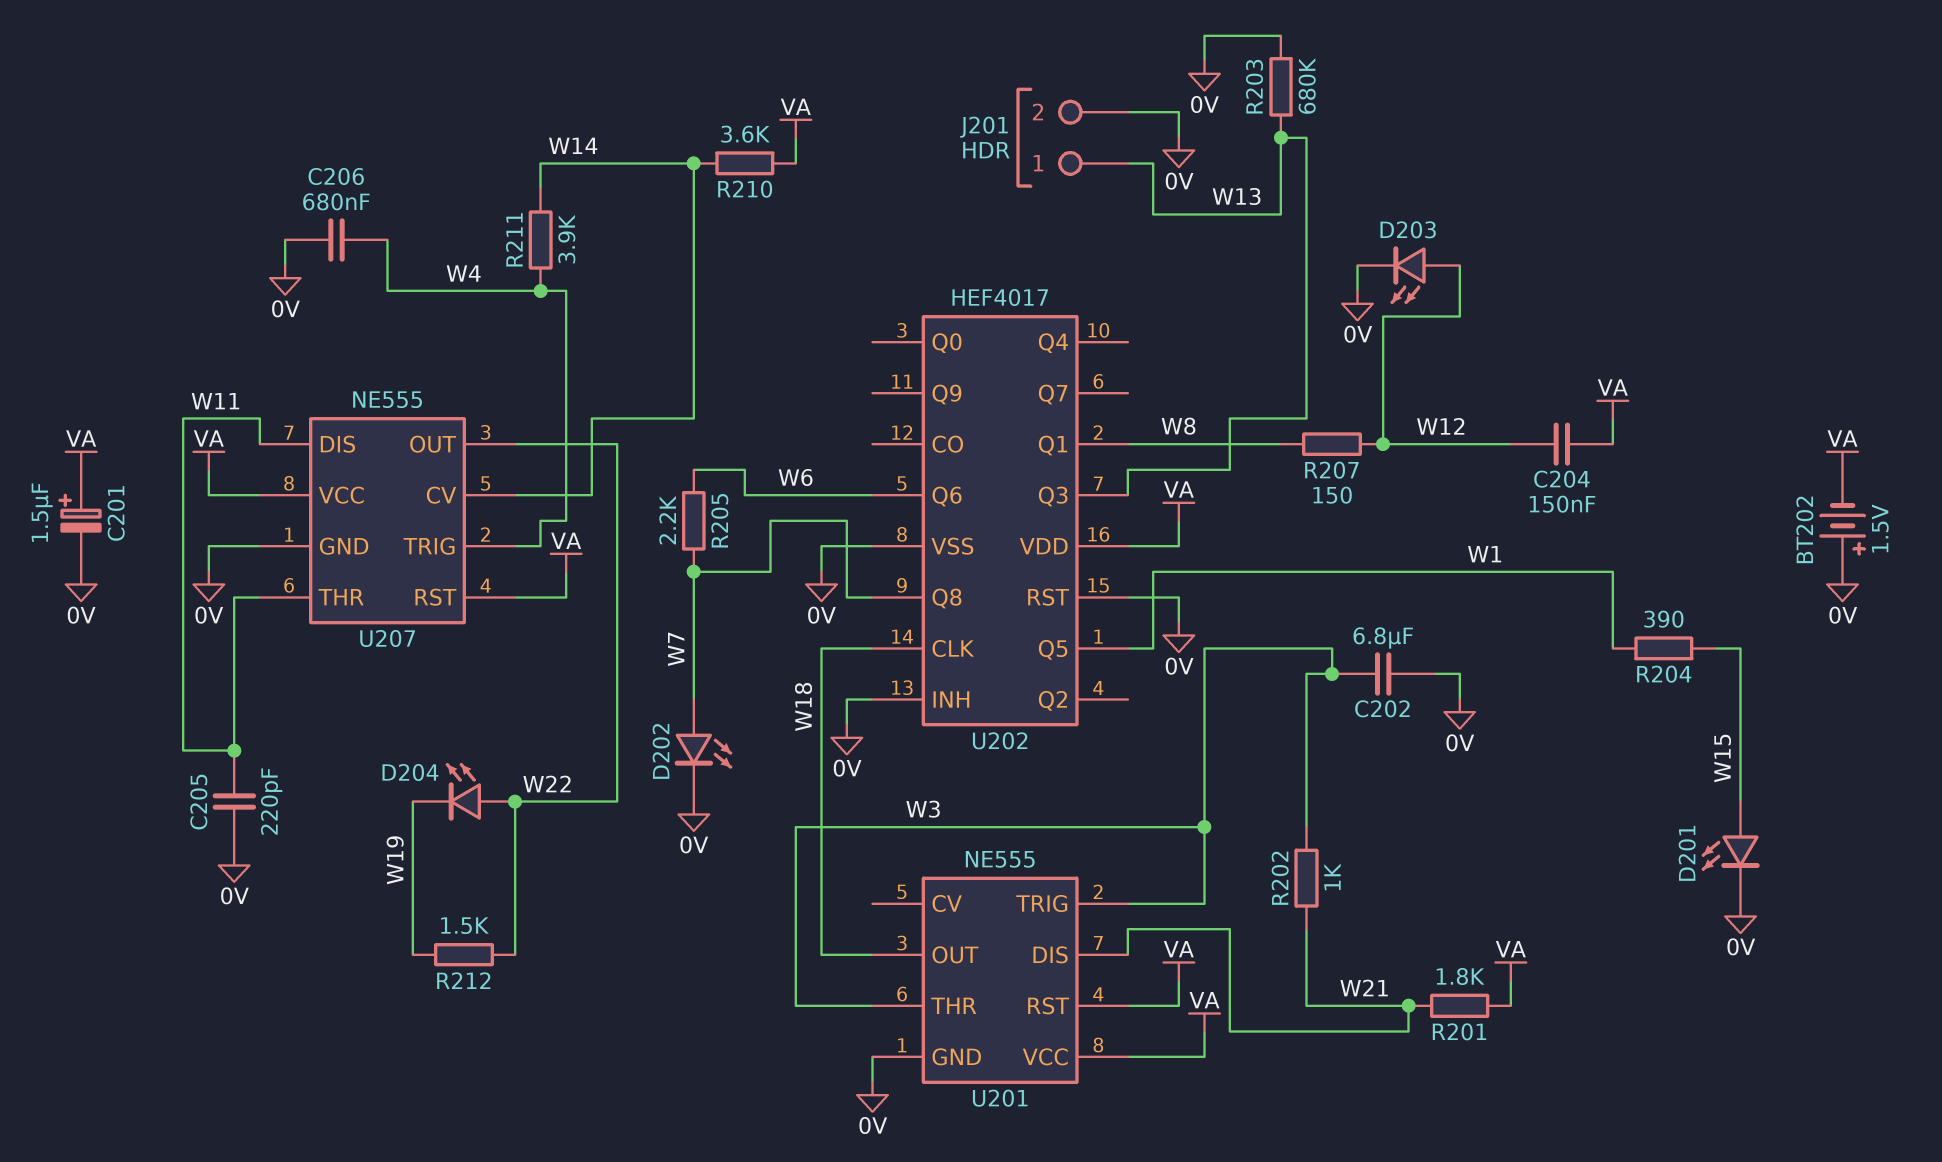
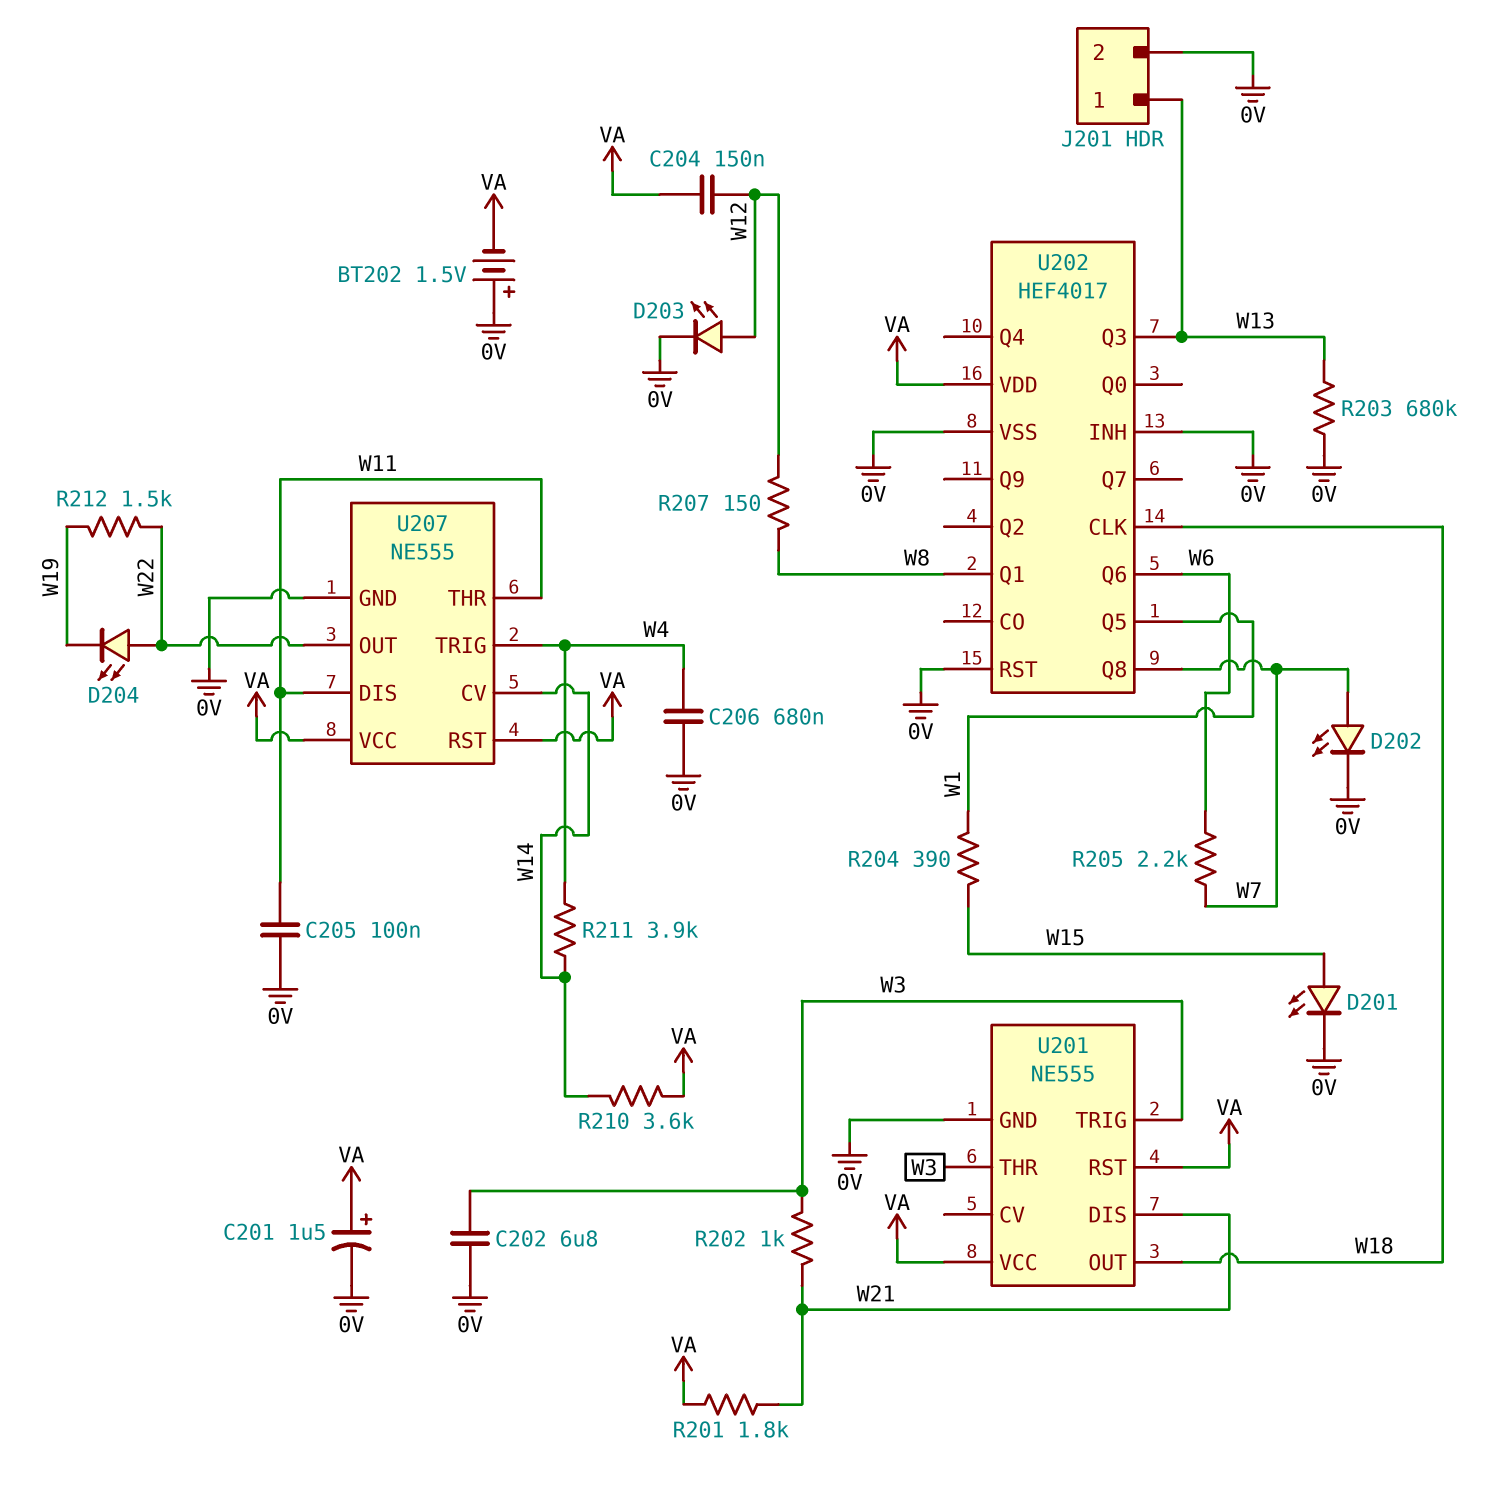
C205: 220pF (0V, W11) -> 100nF (0V, W11)

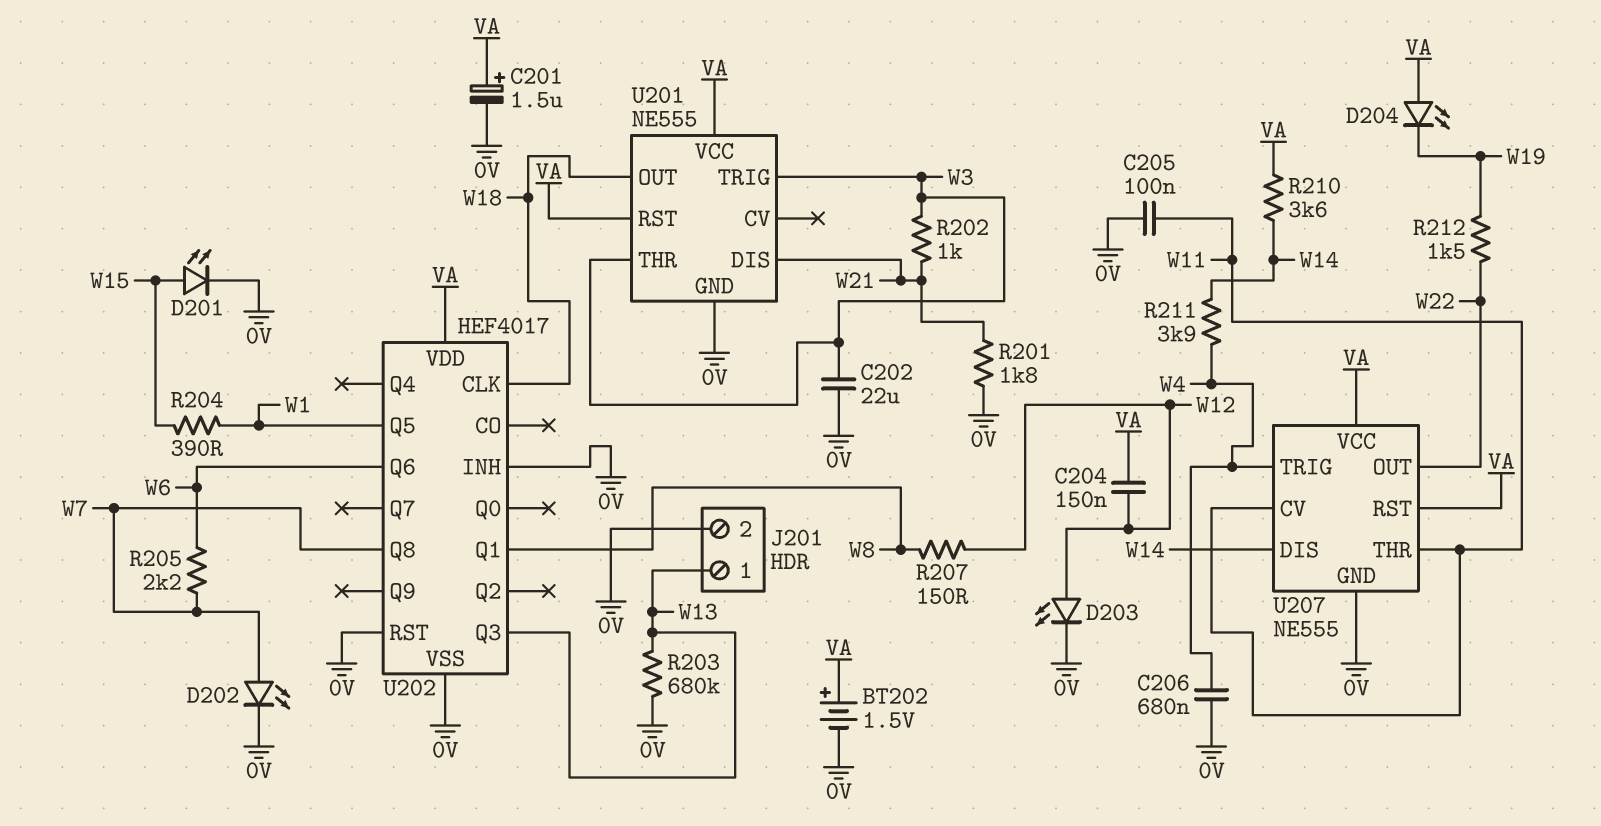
BT202: 1.5V (plus 0V, minus VA) -> 1.5V (plus VA, minus 0V)
C202: 6.8uF (0V, W3) -> 22uF (0V, W3)
D204: LED (A W22, K W19) -> LED (A VA, K W19)
R201: 1.8k (VA, W21) -> 1.8k (0V, W21)
U207 pin CV: W14 -> W11
U207 pin DIS: W11 -> W14

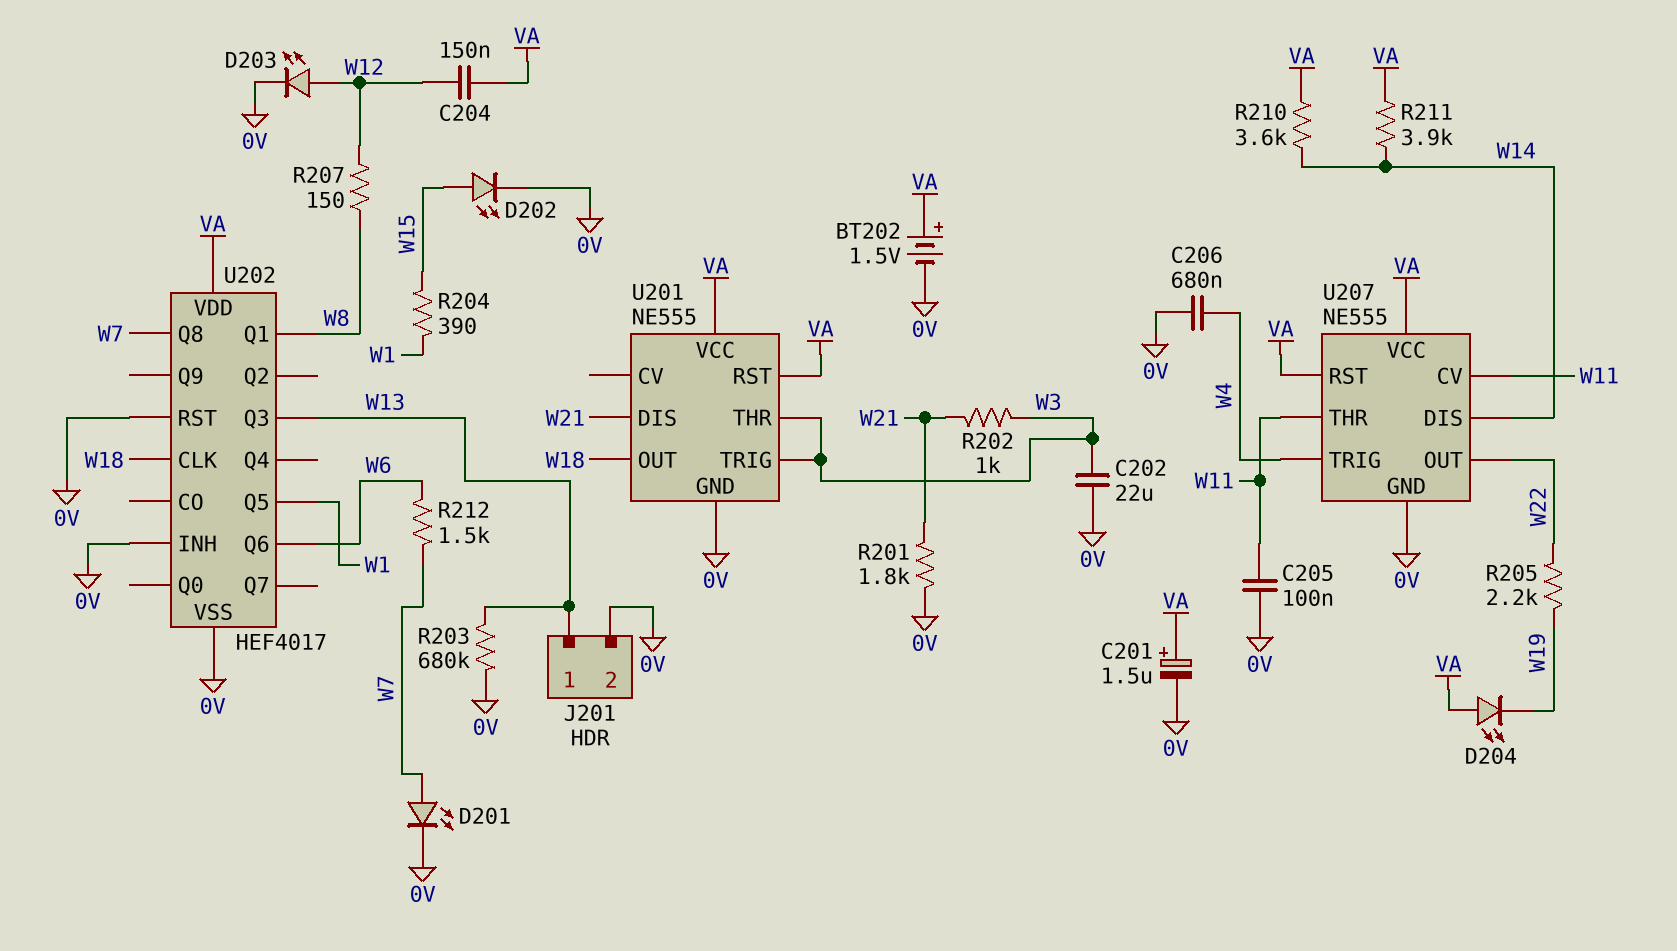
D201: LED (A W15, K 0V) -> LED (A W7, K 0V)
D202: LED (A W7, K 0V) -> LED (A W15, K 0V)
R205: 2.2k (W6, W7) -> 2.2k (W19, W22)
R211: 3.9k (W4, W14) -> 3.9k (VA, W14)
R212: 1.5k (W19, W22) -> 1.5k (W6, W7)

